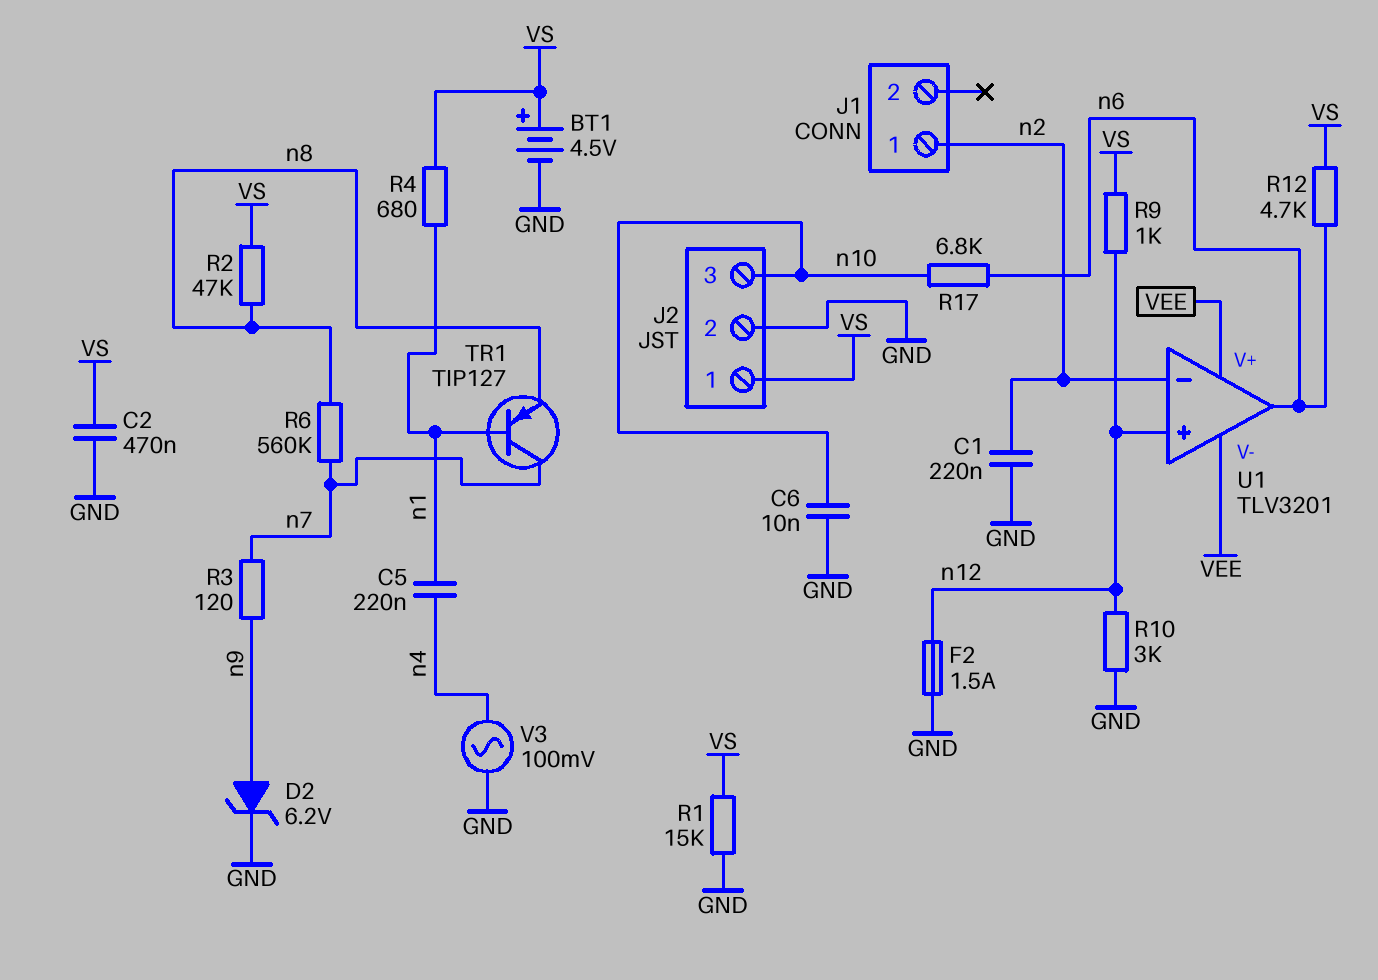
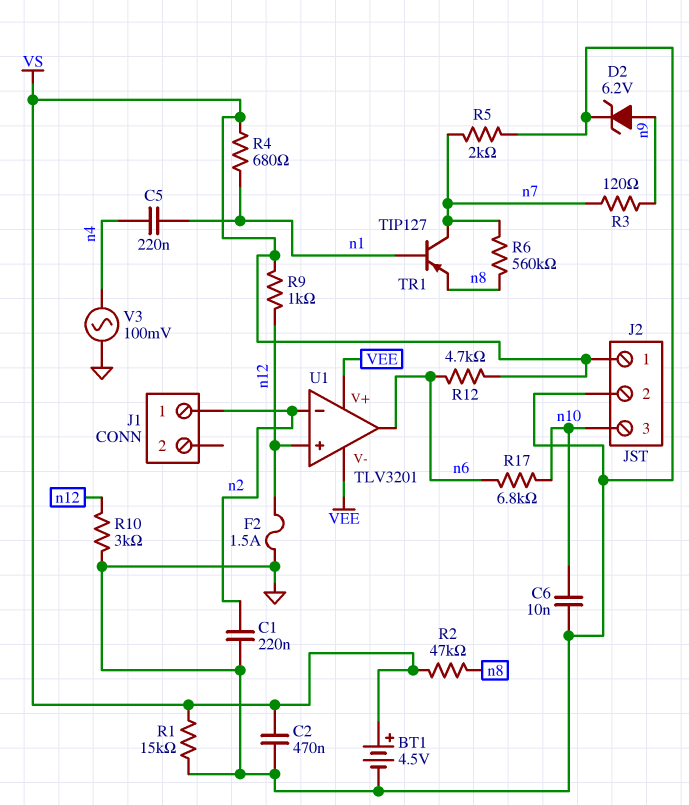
R5: none -> 2k (GND, n7)

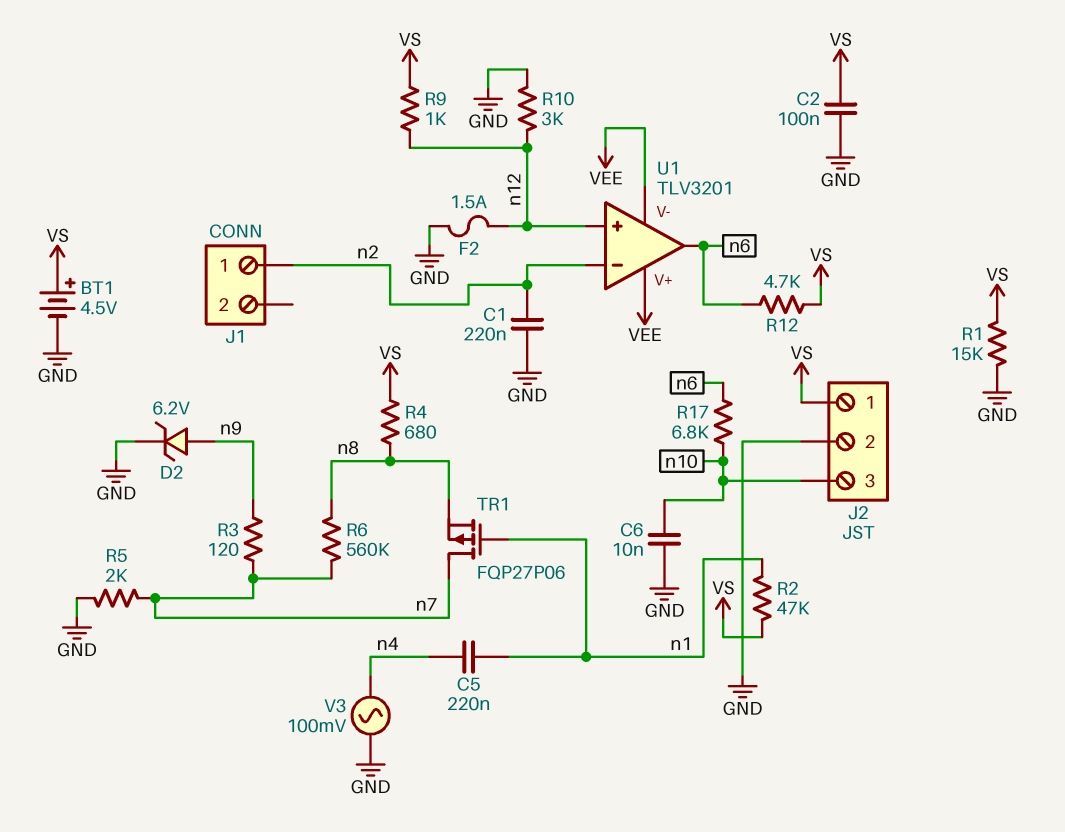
C2: 470nF (GND, VS) -> 100nF (GND, VS)
R2: 47k (VS, n8) -> 47k (VS, n1)
R4: 680 (VS, n1) -> 680 (VS, n8)
TR1: PNP TIP127 (B n1, C n7, E n8) -> PMOS FQP27P06 (G n1, D n7, S n8)

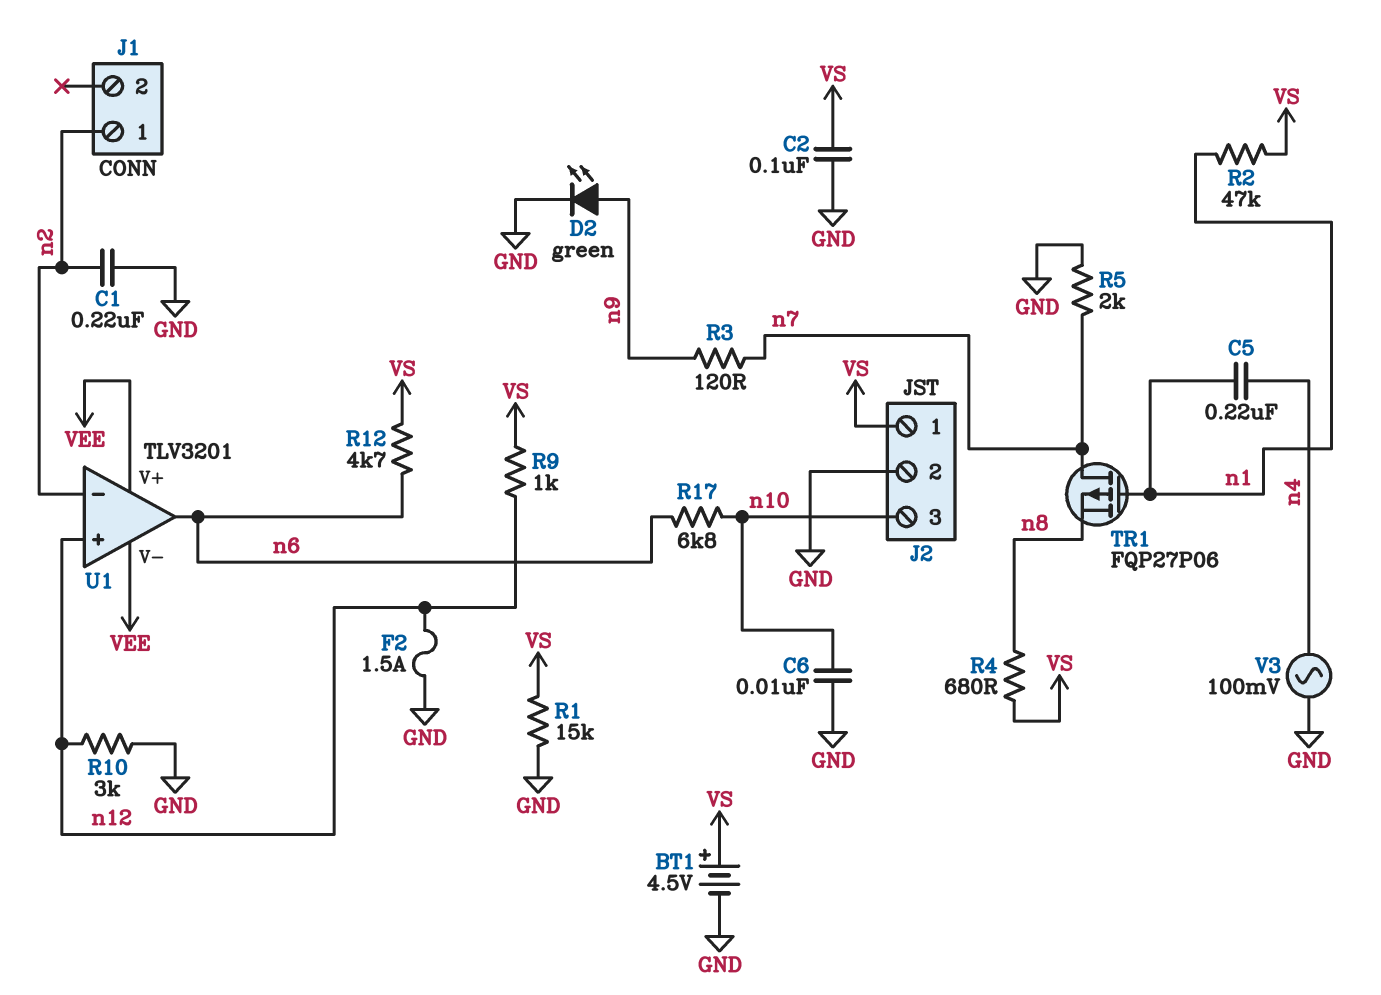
D2: zener 6.2V (A n9, K GND) -> LED green (A n9, K GND)
R6: 560k (n7, n8) -> none

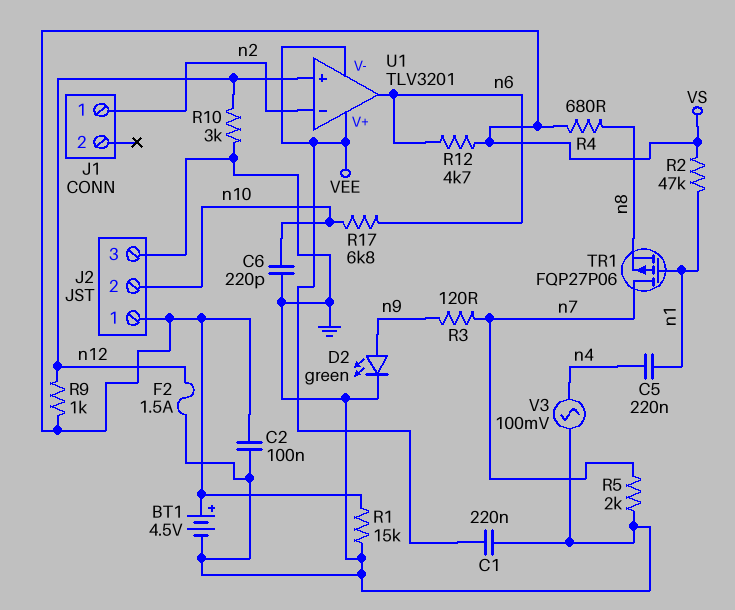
C1: 220nF (GND, n2) -> 220nF (GND, VEE)
C6: 10nF (GND, n10) -> 220pF (GND, n10)
J2 pin 2: GND -> n10
J2 pin 3: n10 -> GND

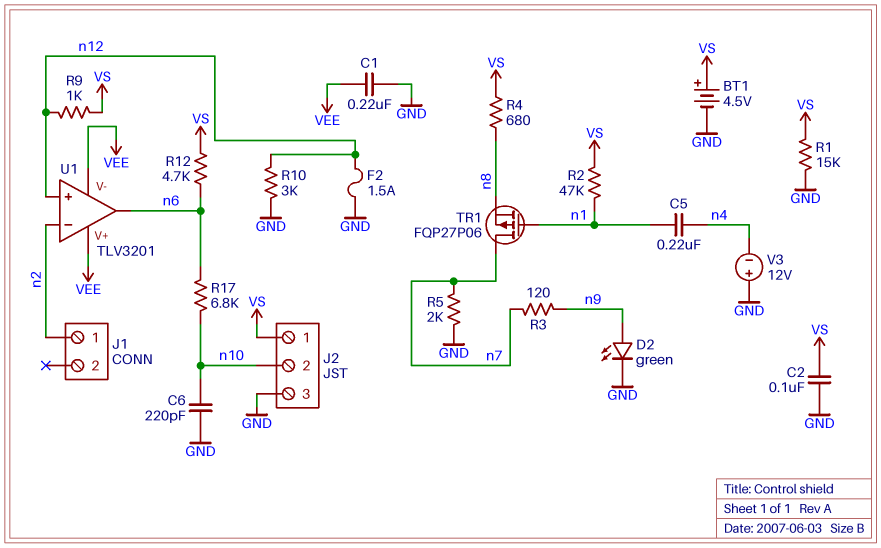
V3: AC 100mV (GND, n4) -> 12V (plus GND, minus n4)

